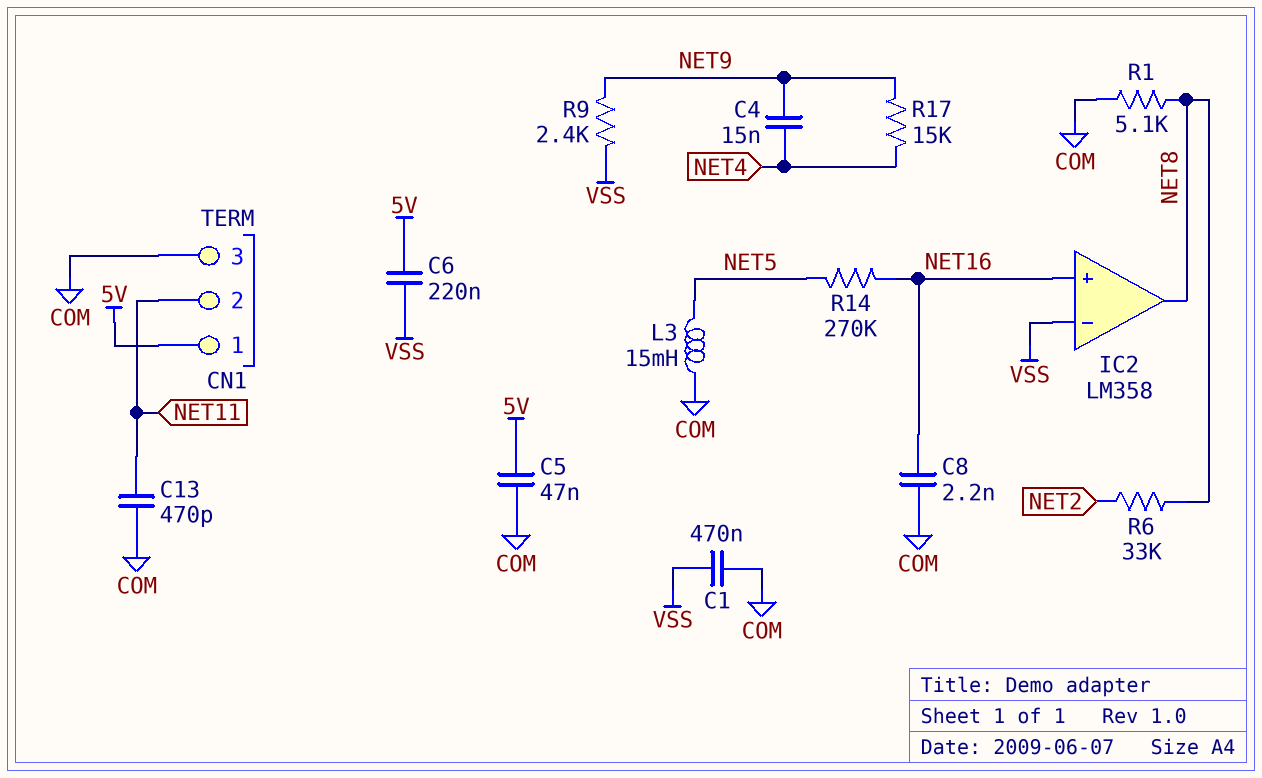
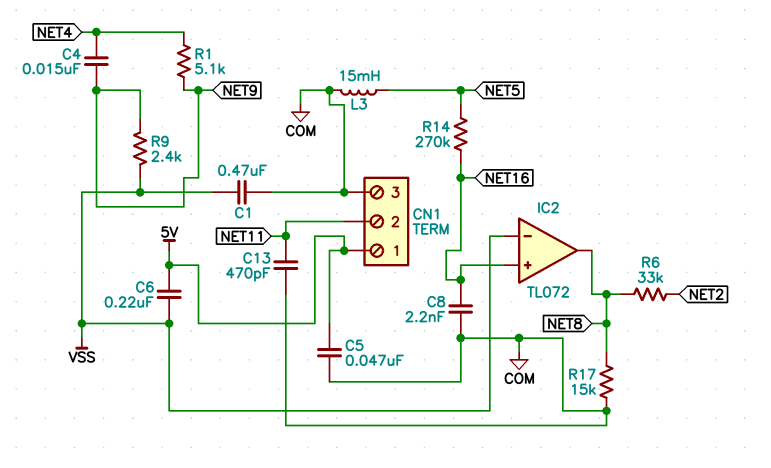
IC2: LM358 -> TL072
R1: 5.1k (COM, NET8) -> 5.1k (NET4, NET9)
R17: 15k (NET4, NET9) -> 15k (COM, NET8)

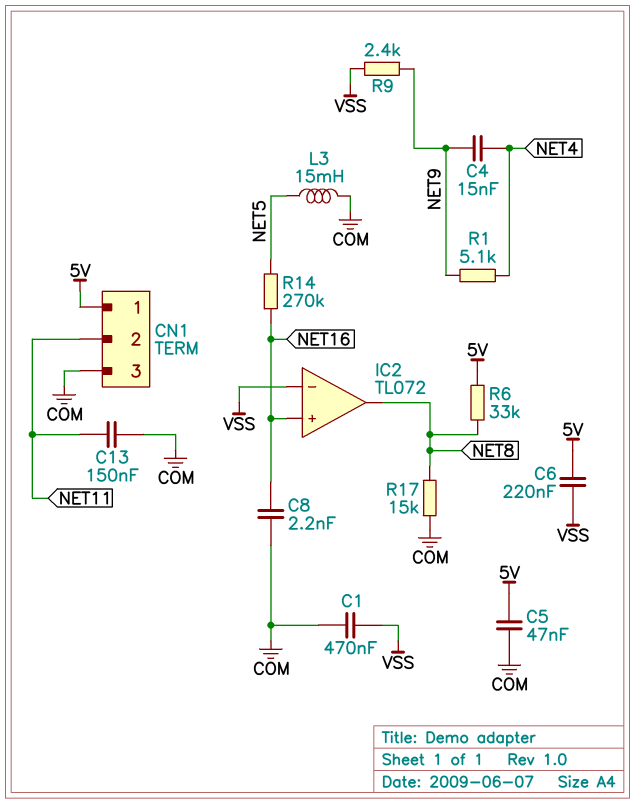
C13: 470pF (COM, NET11) -> 150nF (COM, NET11)
R6: 33k (NET2, NET8) -> 33k (5V, NET8)

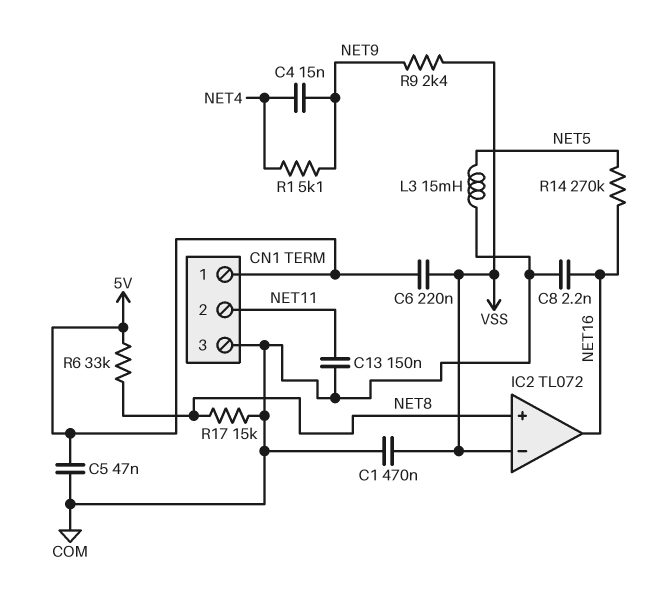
IC2 pin in+: NET16 -> NET8
IC2 pin out: NET8 -> NET16

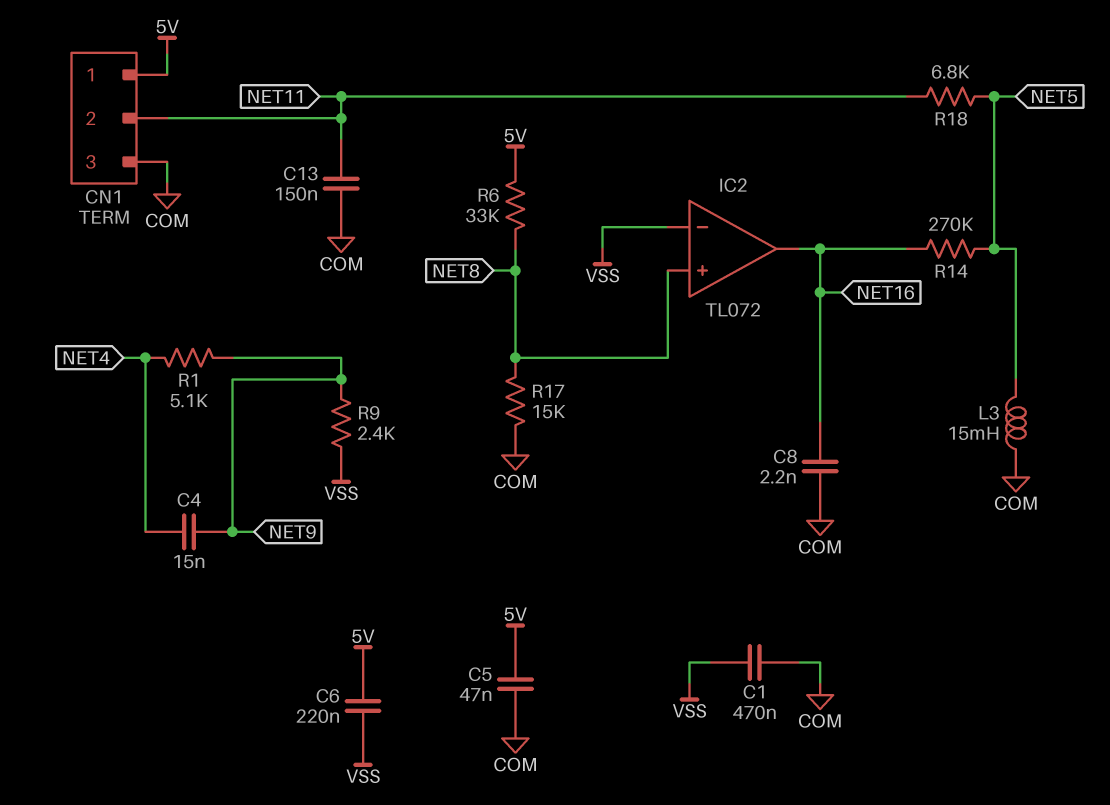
R18: none -> 6.8k (NET5, NET11)

